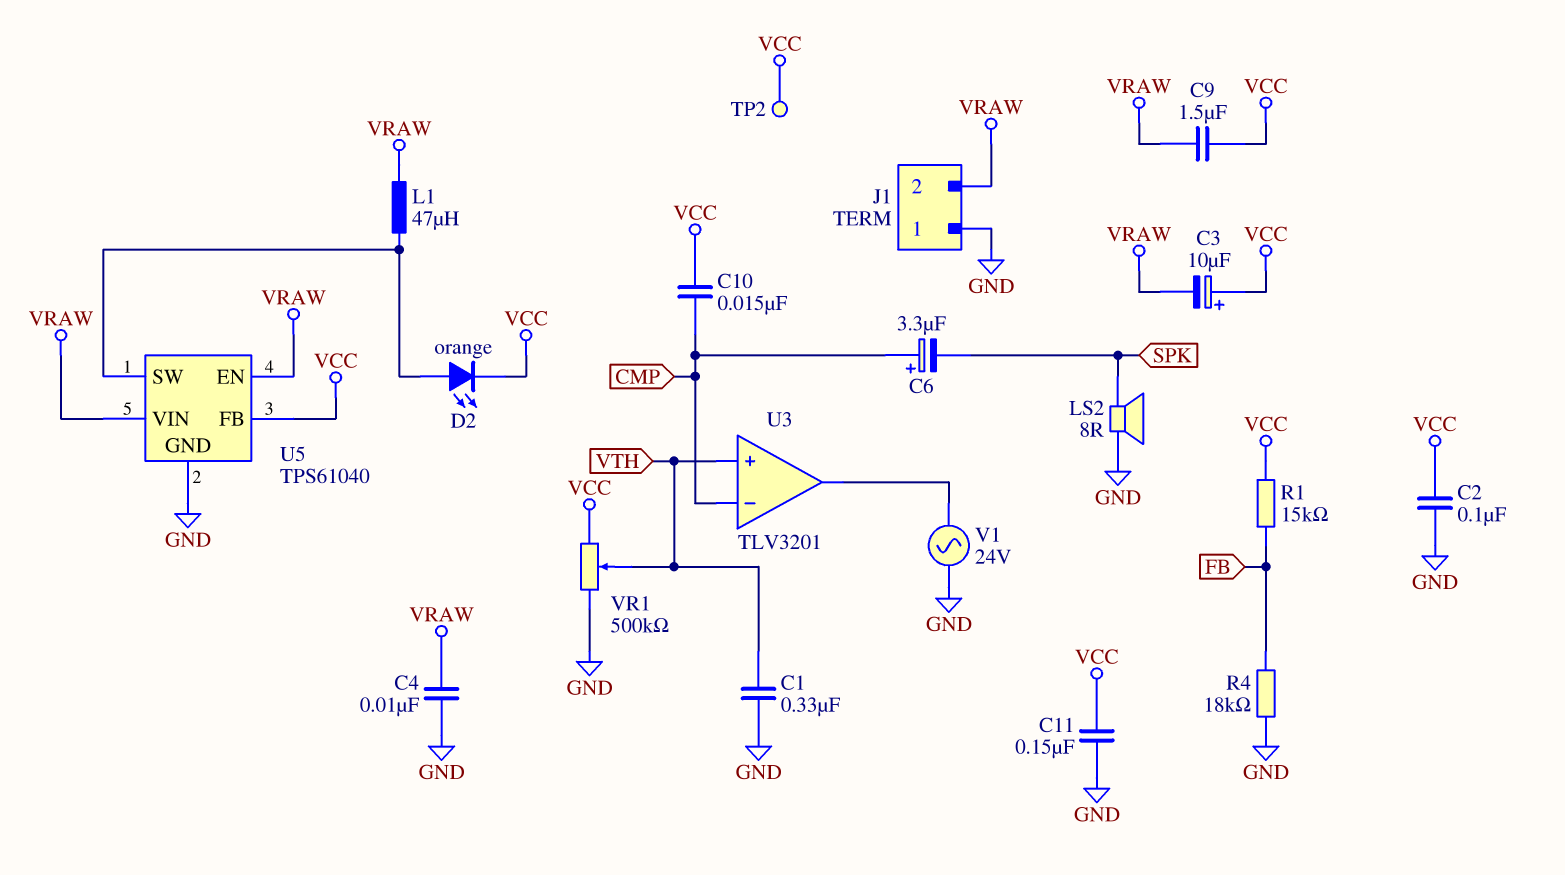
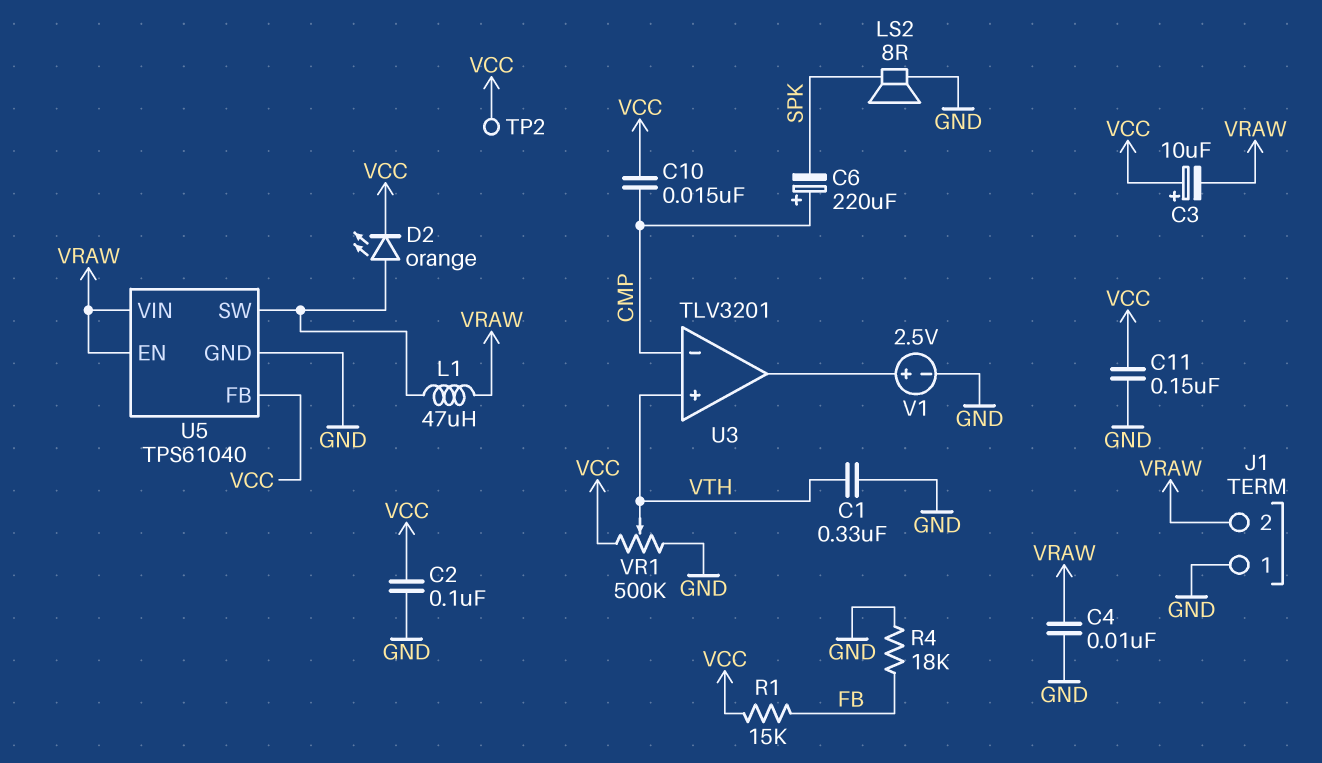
C6: 3.3uF (plus CMP, minus SPK) -> 220uF (plus CMP, minus SPK)
C9: 1.5uF (VCC, VRAW) -> none
V1: AC 24V (GND, U3/out) -> 2.5V (plus U3/out, minus GND)

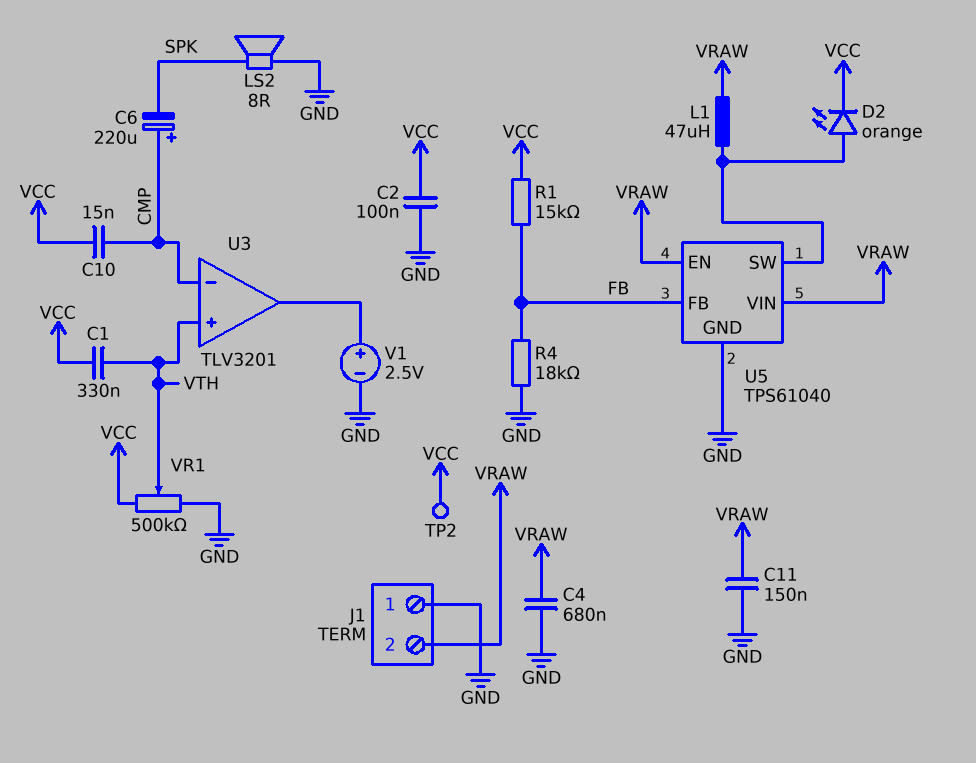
C1: 330nF (GND, VTH) -> 330nF (VCC, VTH)
C3: 10uF (plus VCC, minus VRAW) -> none
C4: 10nF (GND, VRAW) -> 680nF (GND, VRAW)
C11: 150nF (GND, VCC) -> 150nF (GND, VRAW)
U5 pin FB: VCC -> FB

